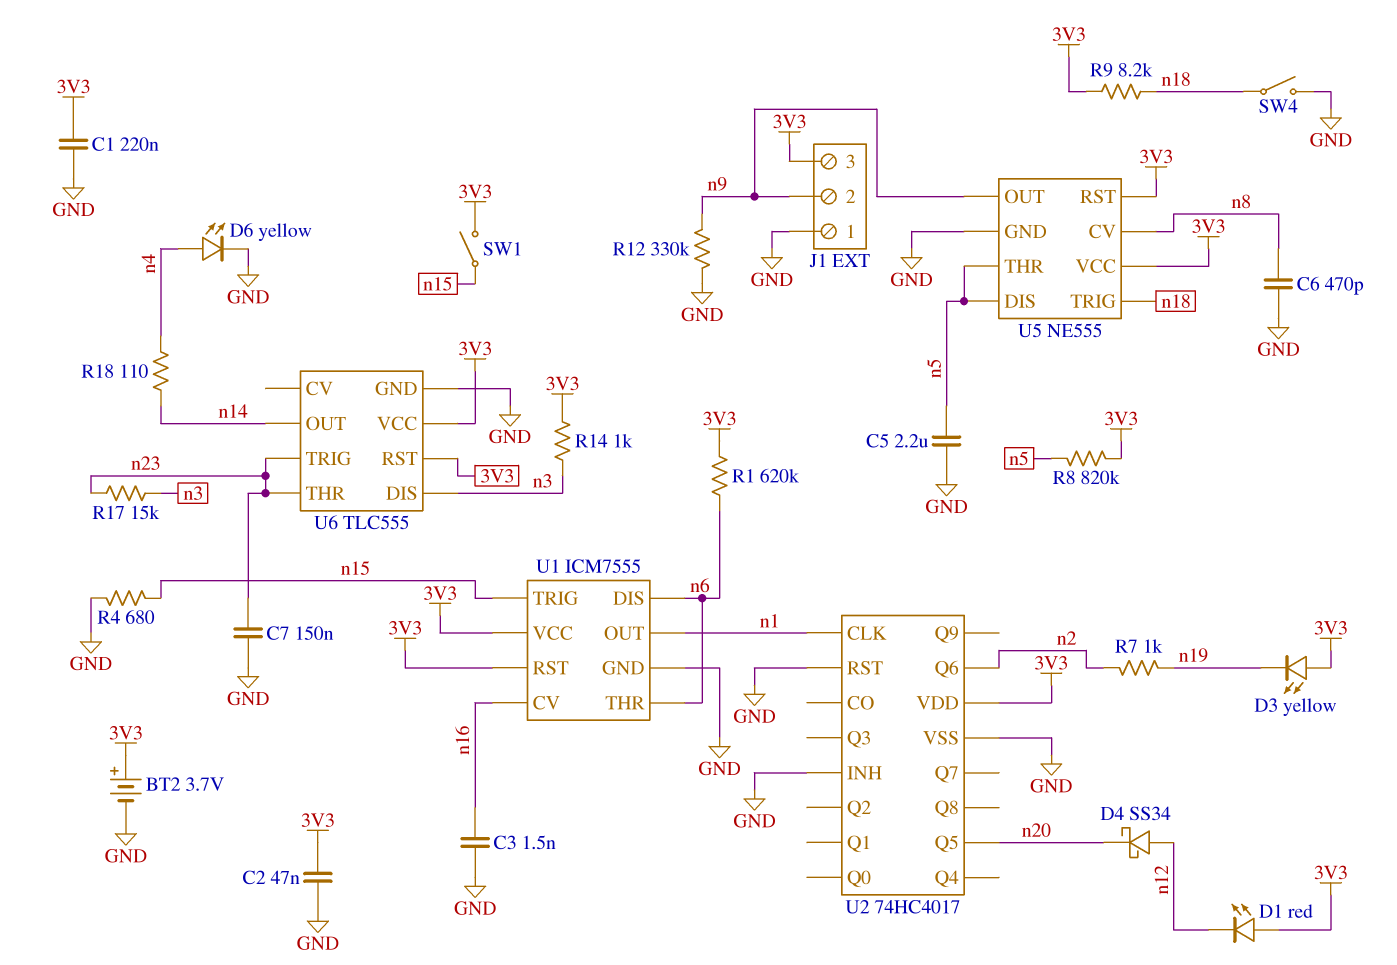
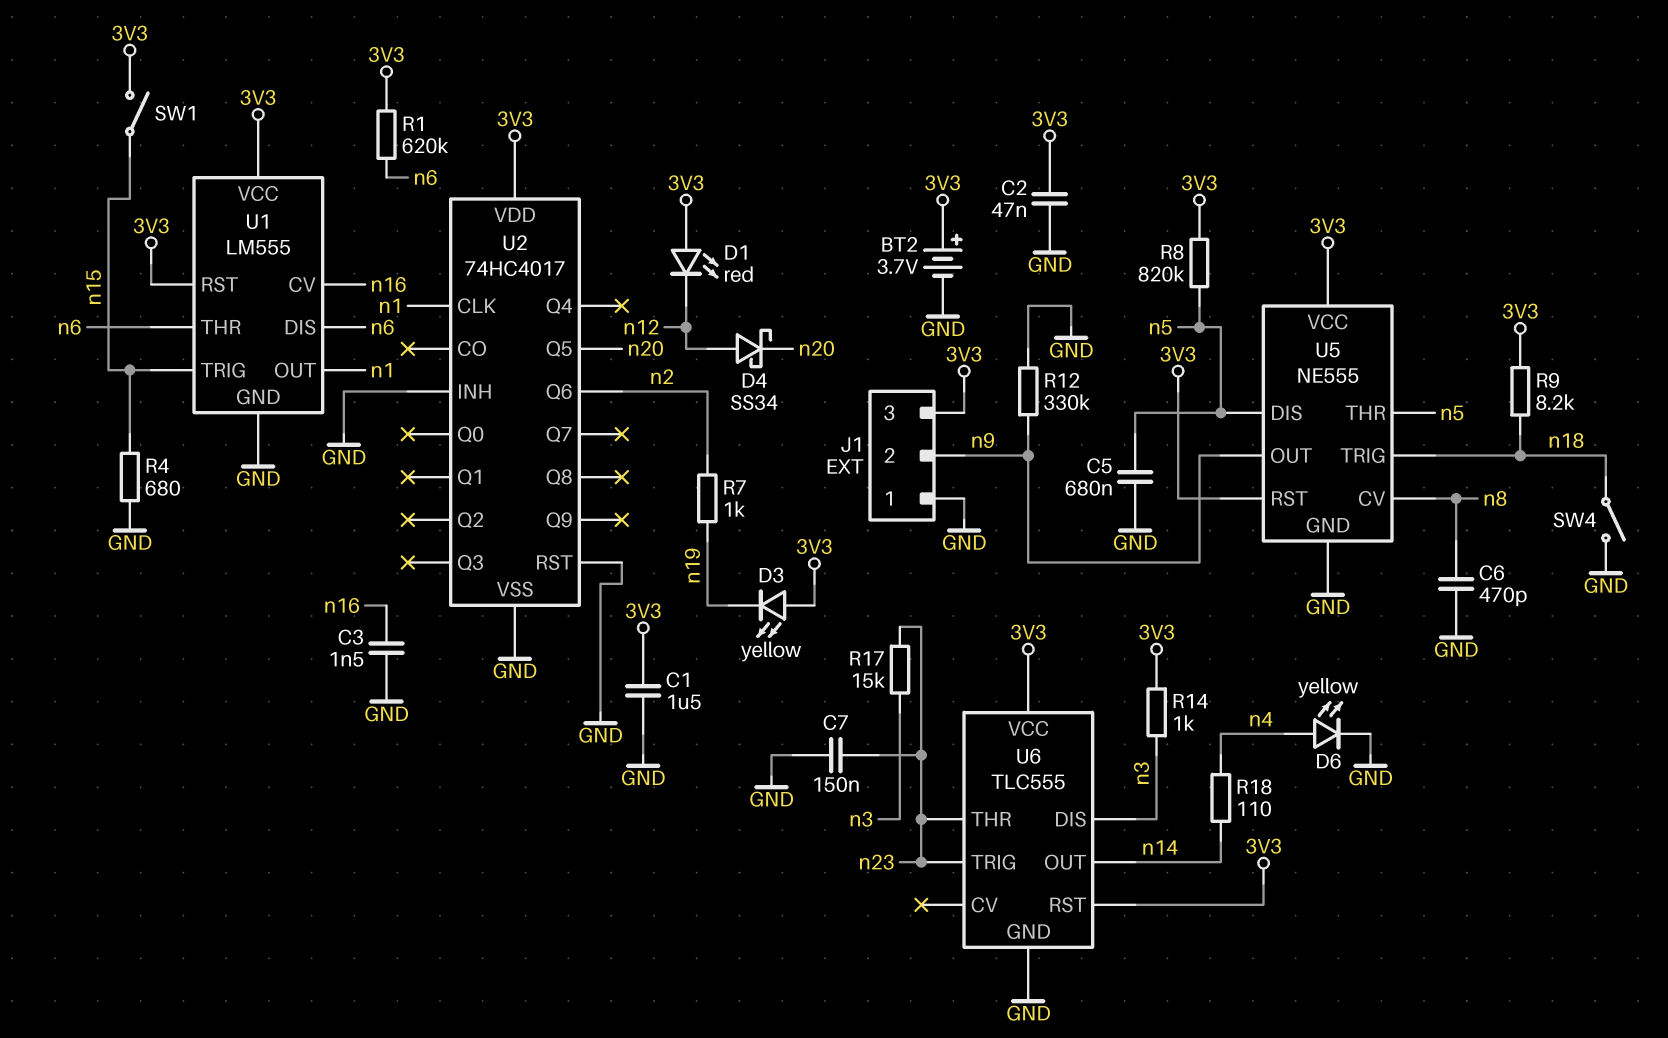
C1: 220nF (3V3, GND) -> 1.5uF (3V3, GND)
C5: 2.2uF (GND, n5) -> 680nF (GND, n5)
U1: ICM7555 -> LM555

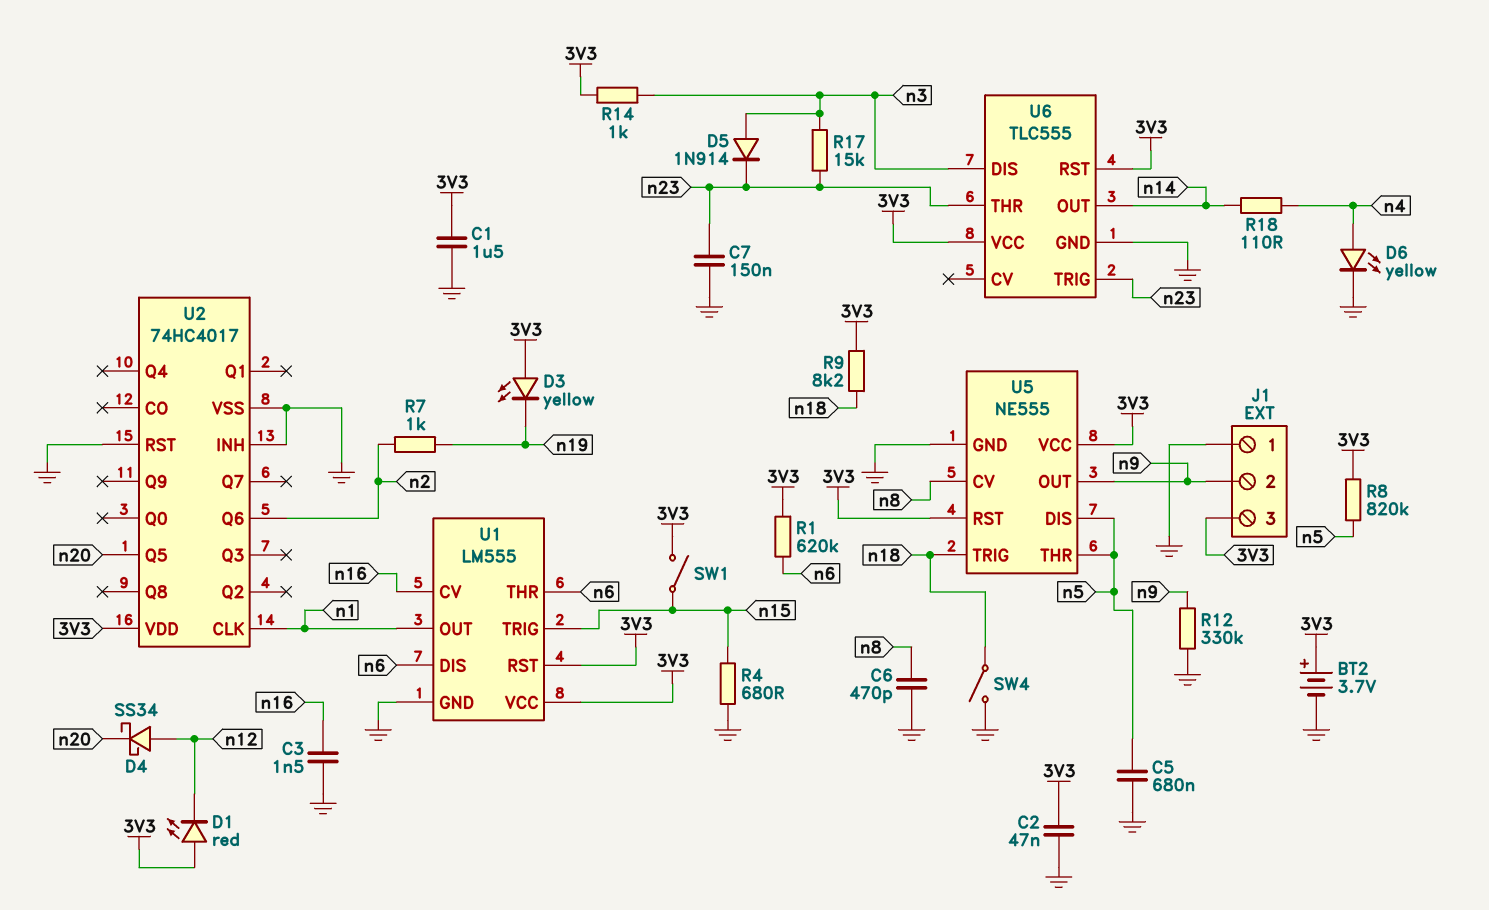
D5: none -> diode 1N914 (A n3, K n23)

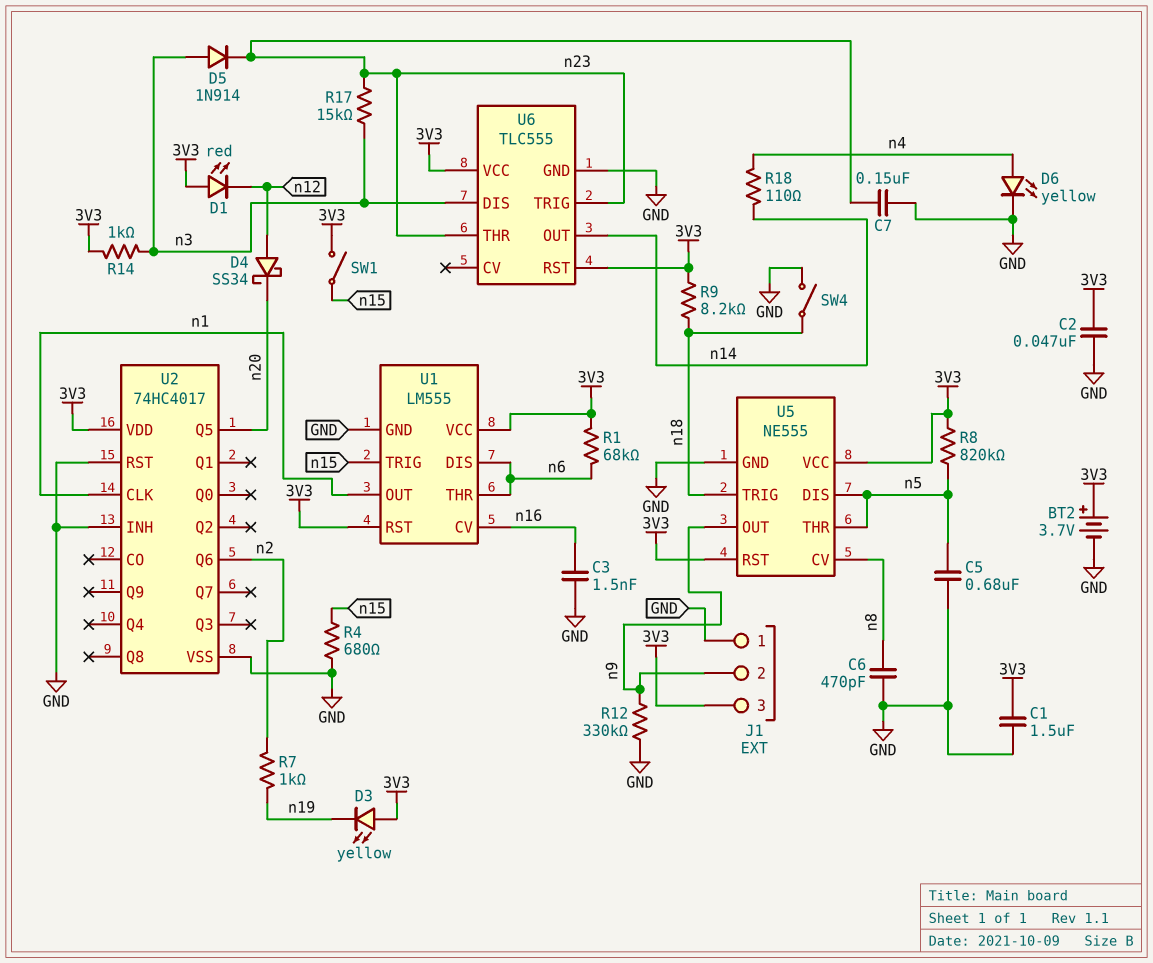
R1: 620k (3V3, n6) -> 68k (3V3, n6)

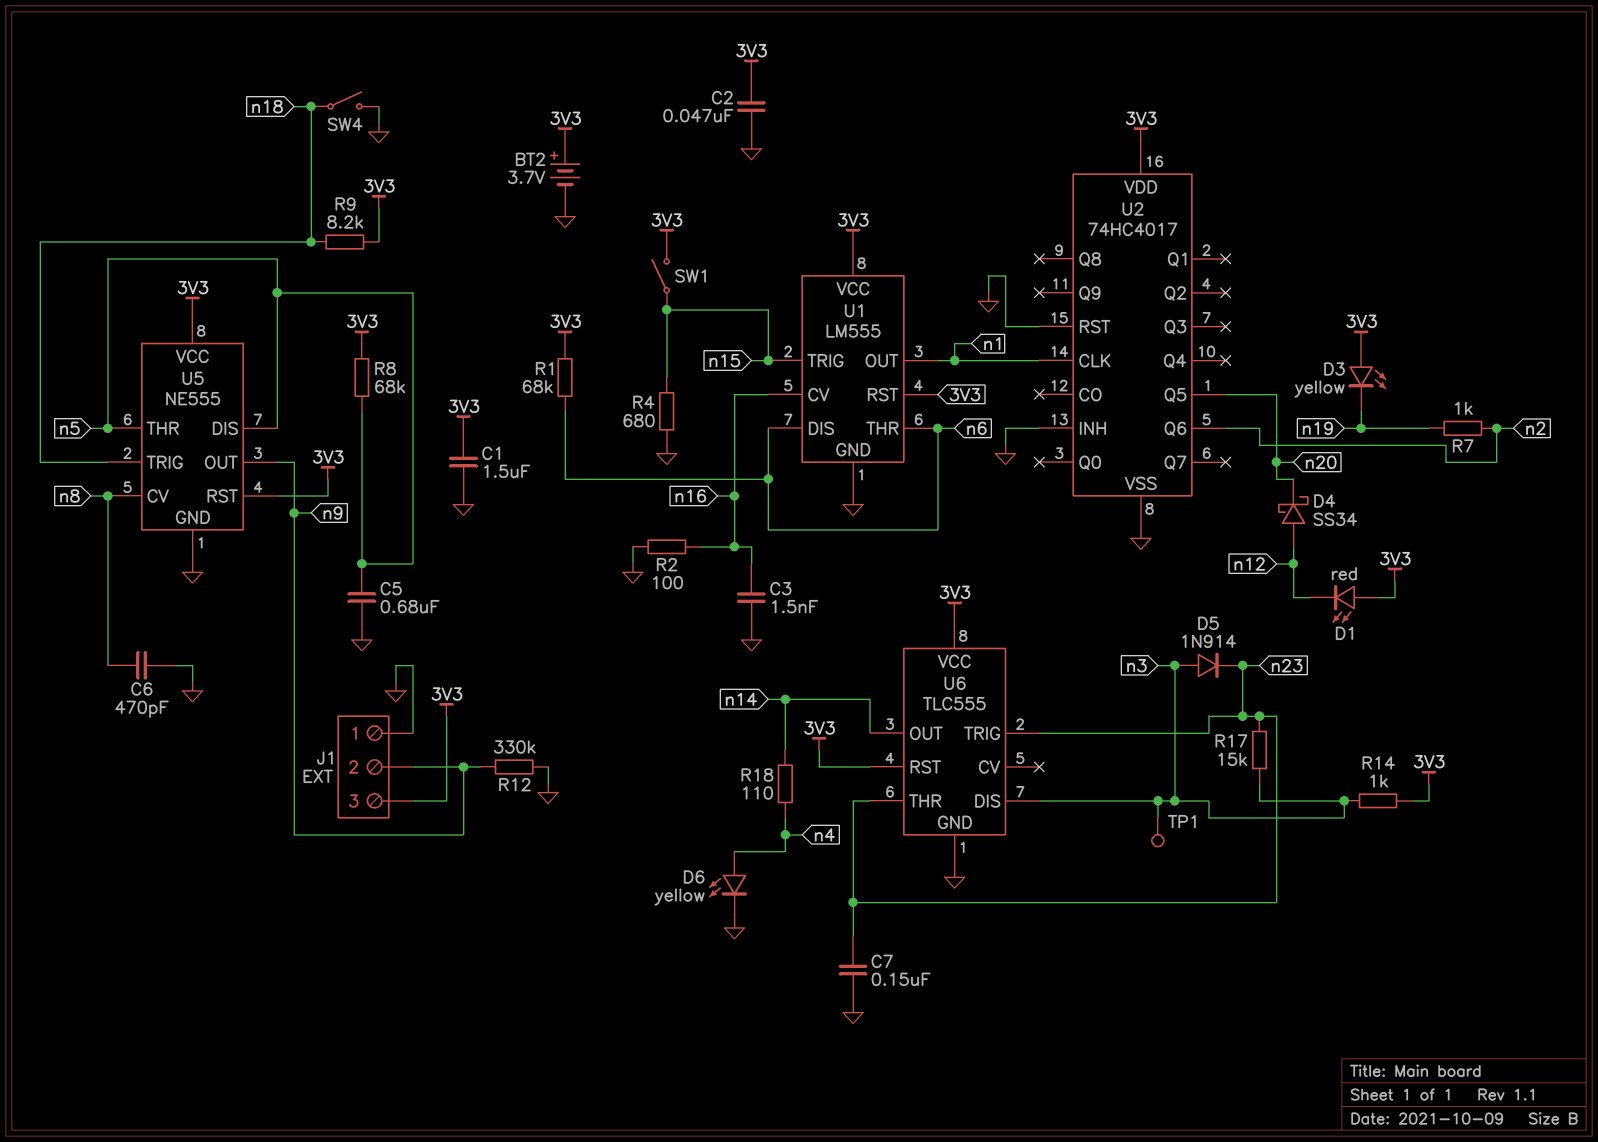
R2: none -> 100 (GND, n16)
R8: 820k (3V3, n5) -> 68k (3V3, n5)
TP1: none -> test point (n3)

